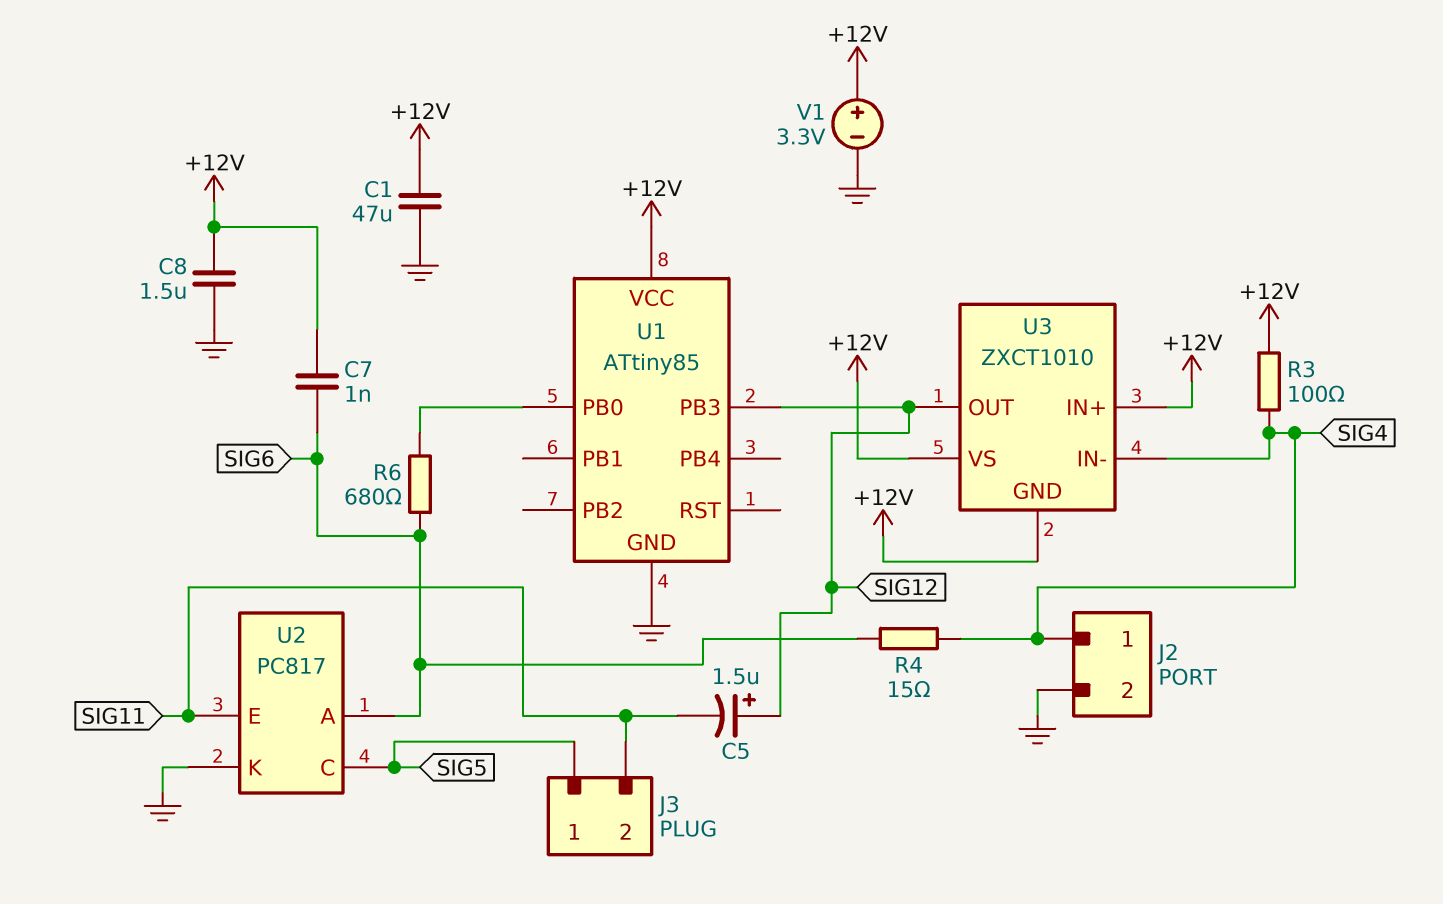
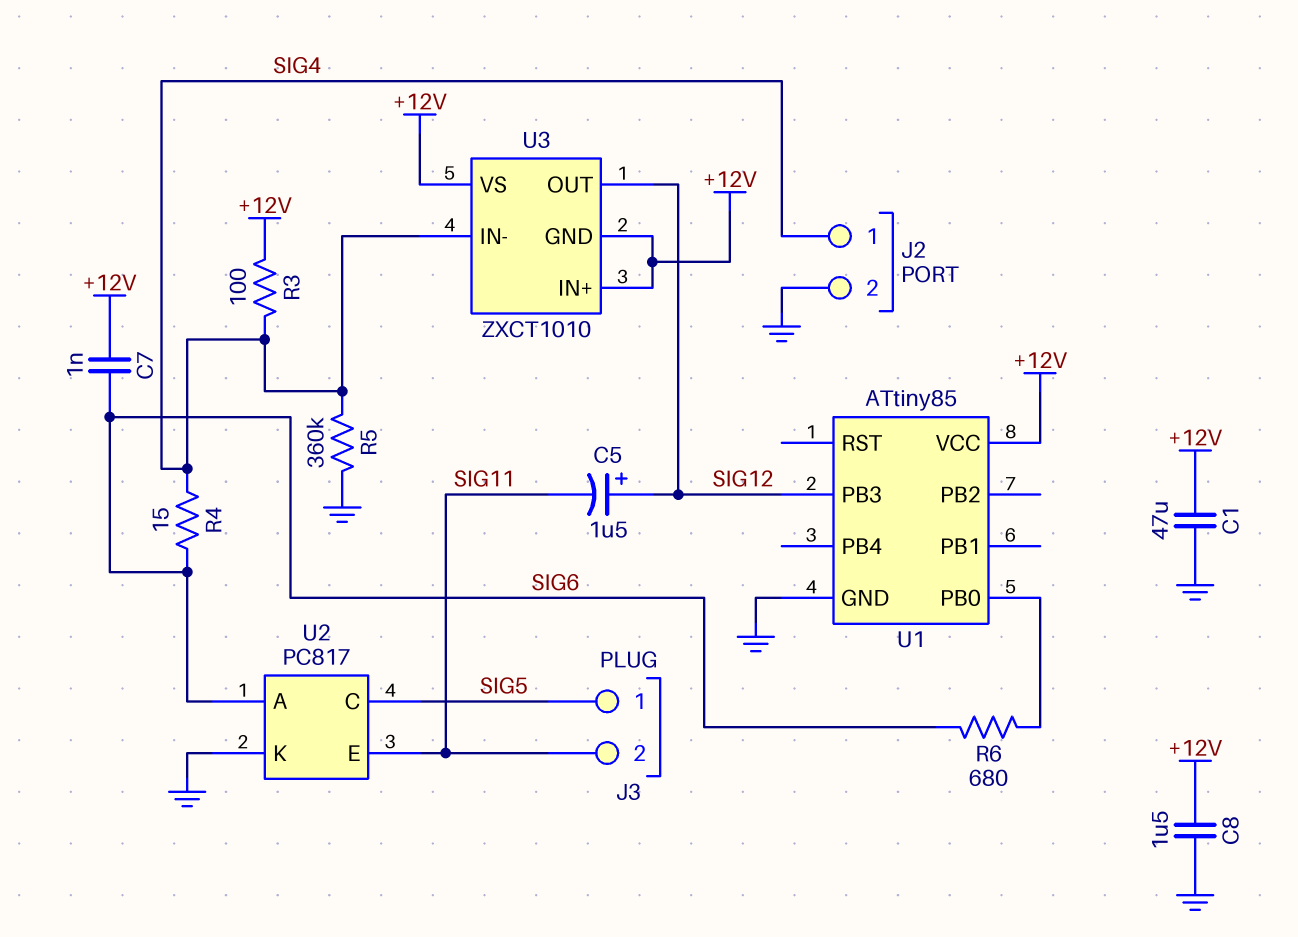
R5: none -> 360k (GND, SIG4)
V1: 3.3V (plus +12V, minus GND) -> none

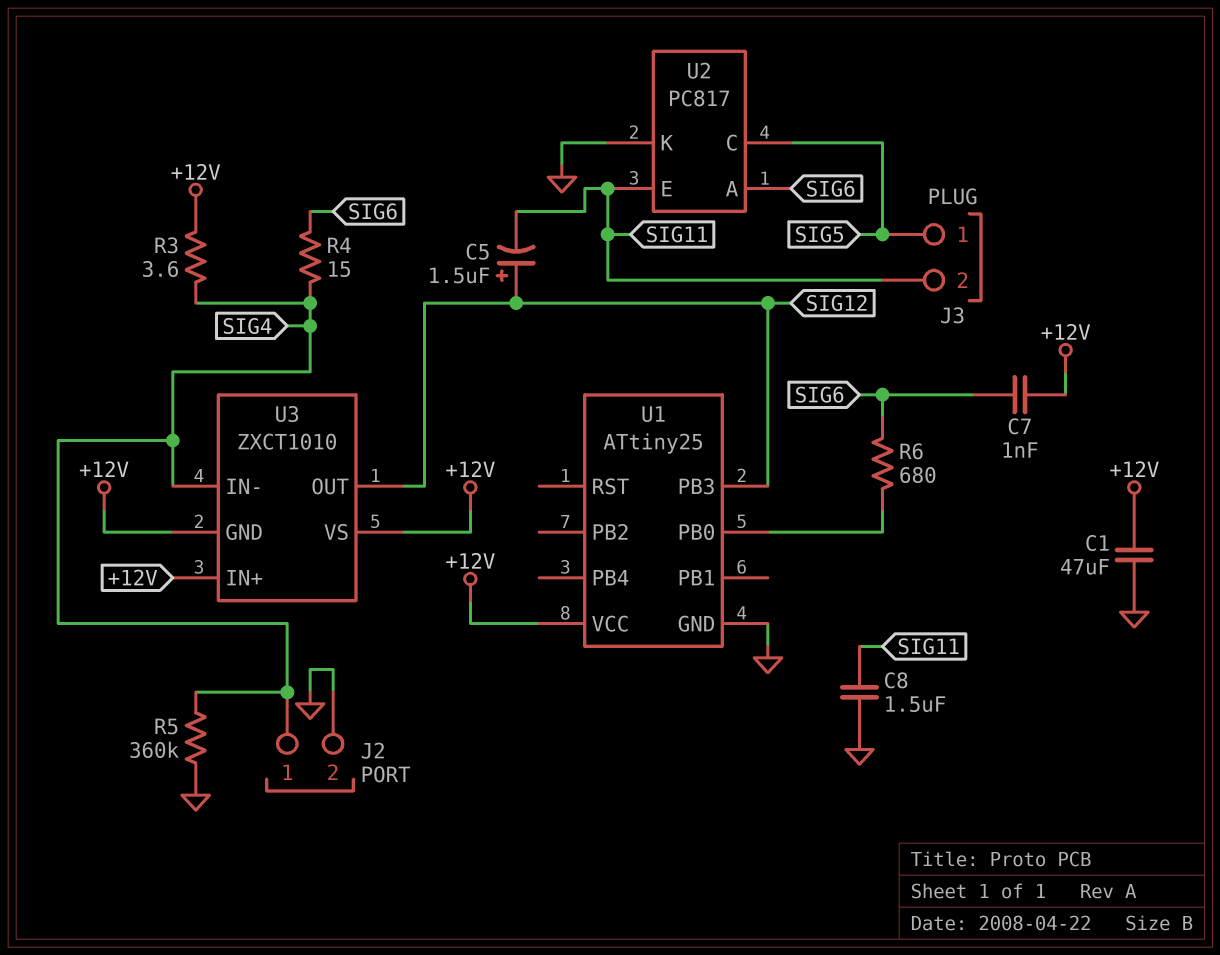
C8: 1.5uF (+12V, GND) -> 1.5uF (GND, SIG11)
R3: 100 (+12V, SIG4) -> 3.6 (+12V, SIG4)
U1: ATtiny85 -> ATtiny25

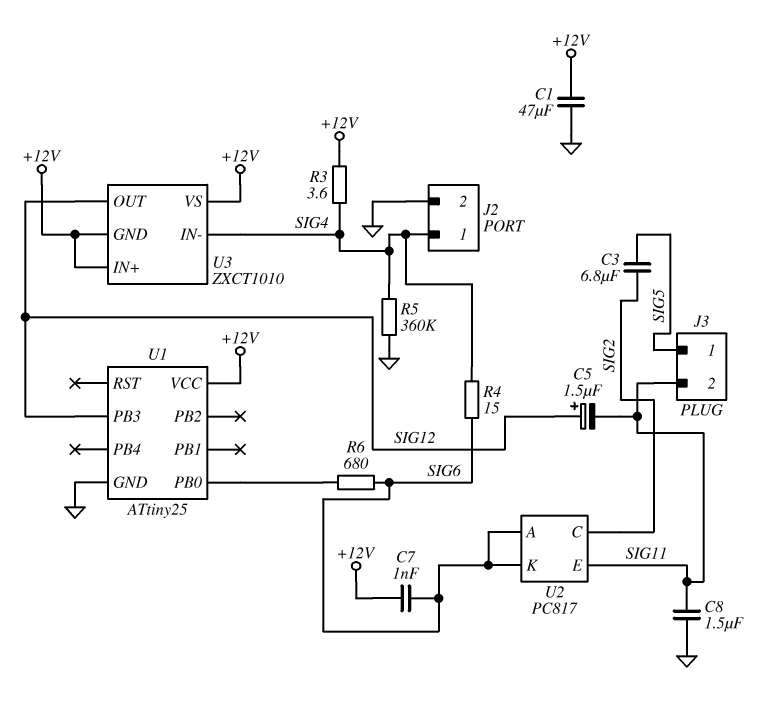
C3: none -> 6.8uF (SIG2, SIG5)
U2 pin C: SIG5 -> SIG2
U2 pin K: GND -> SIG6

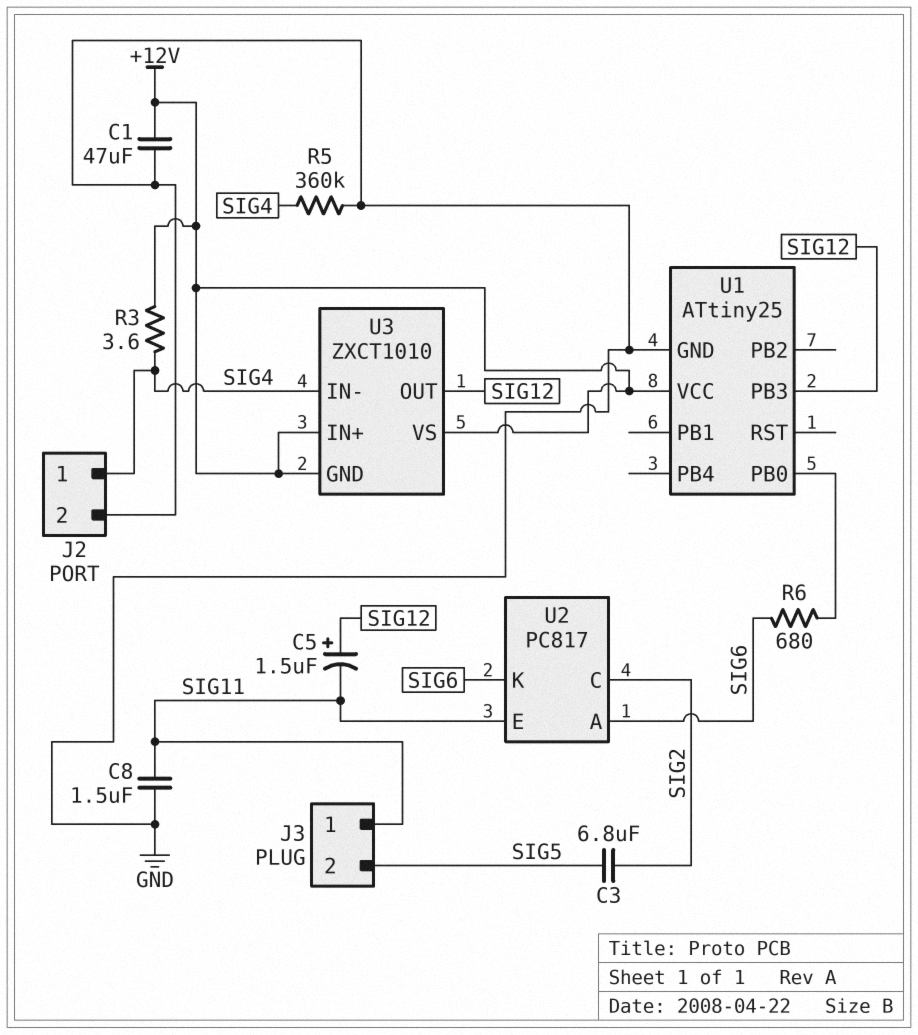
C7: 1nF (+12V, SIG6) -> none
J3 pin 1: SIG5 -> SIG11
J3 pin 2: SIG11 -> SIG5
R4: 15 (SIG4, SIG6) -> none

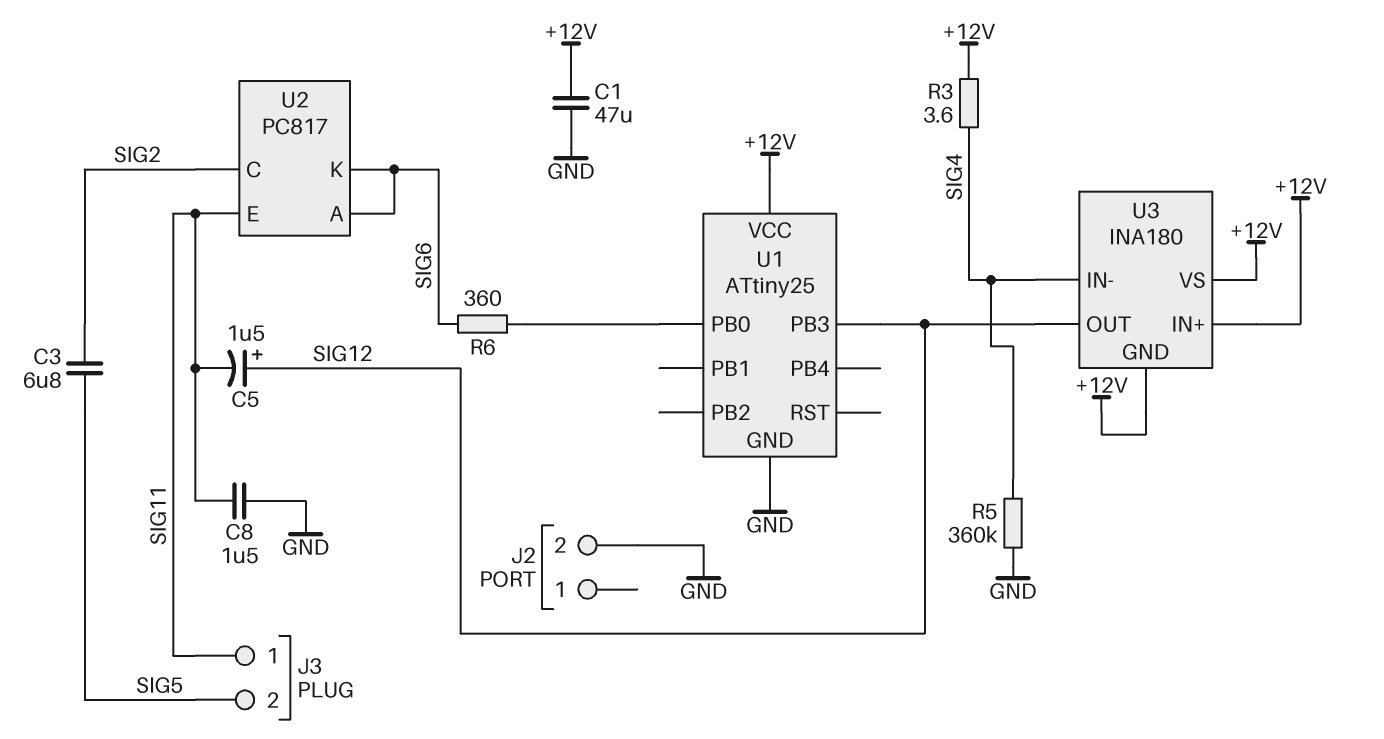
J2 pin 1: SIG4 -> none
R6: 680 (SIG6, U1/PB0) -> 360 (SIG6, U1/PB0)
U3: ZXCT1010 -> INA180

